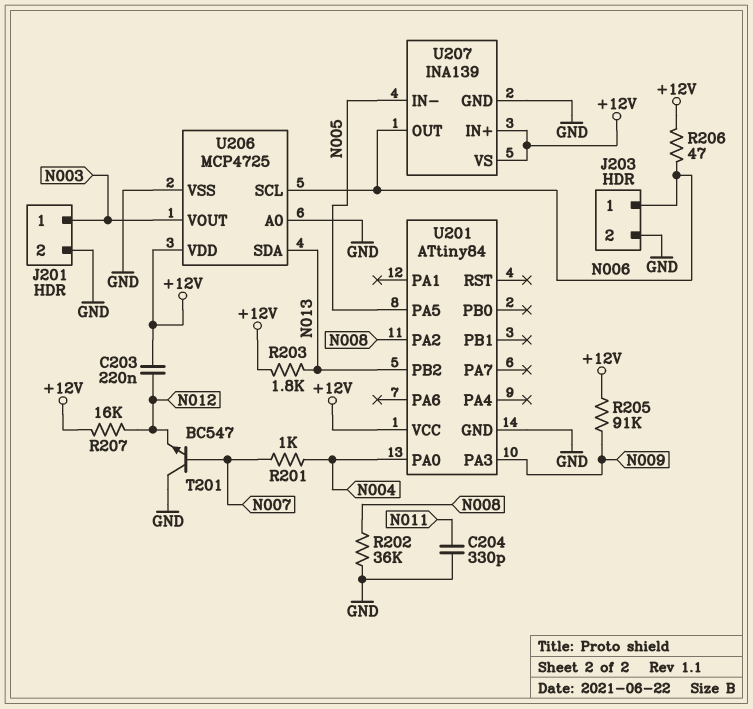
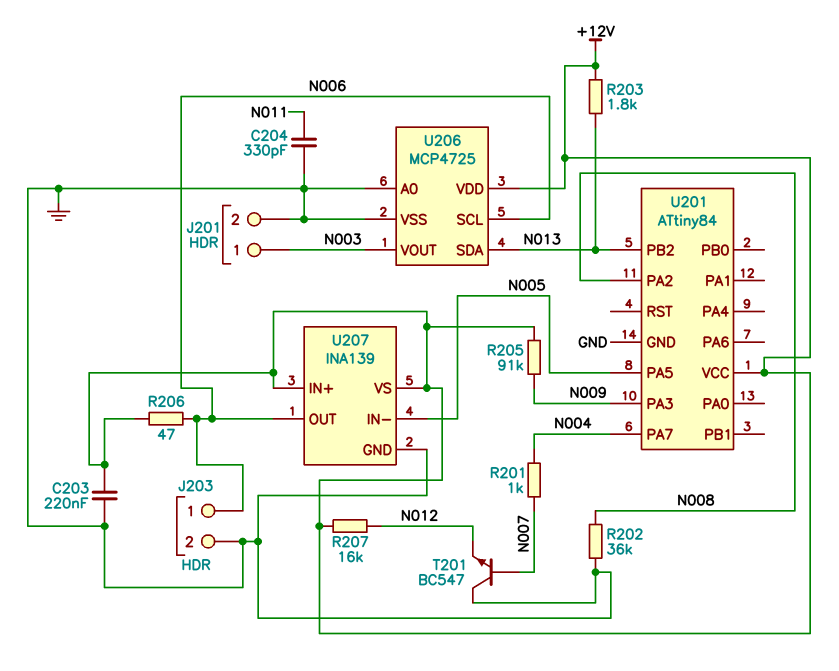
C203: 220nF (+12V, N012) -> 220nF (+12V, GND)
U201 pin PA0: N004 -> none
U201 pin PA7: none -> N004

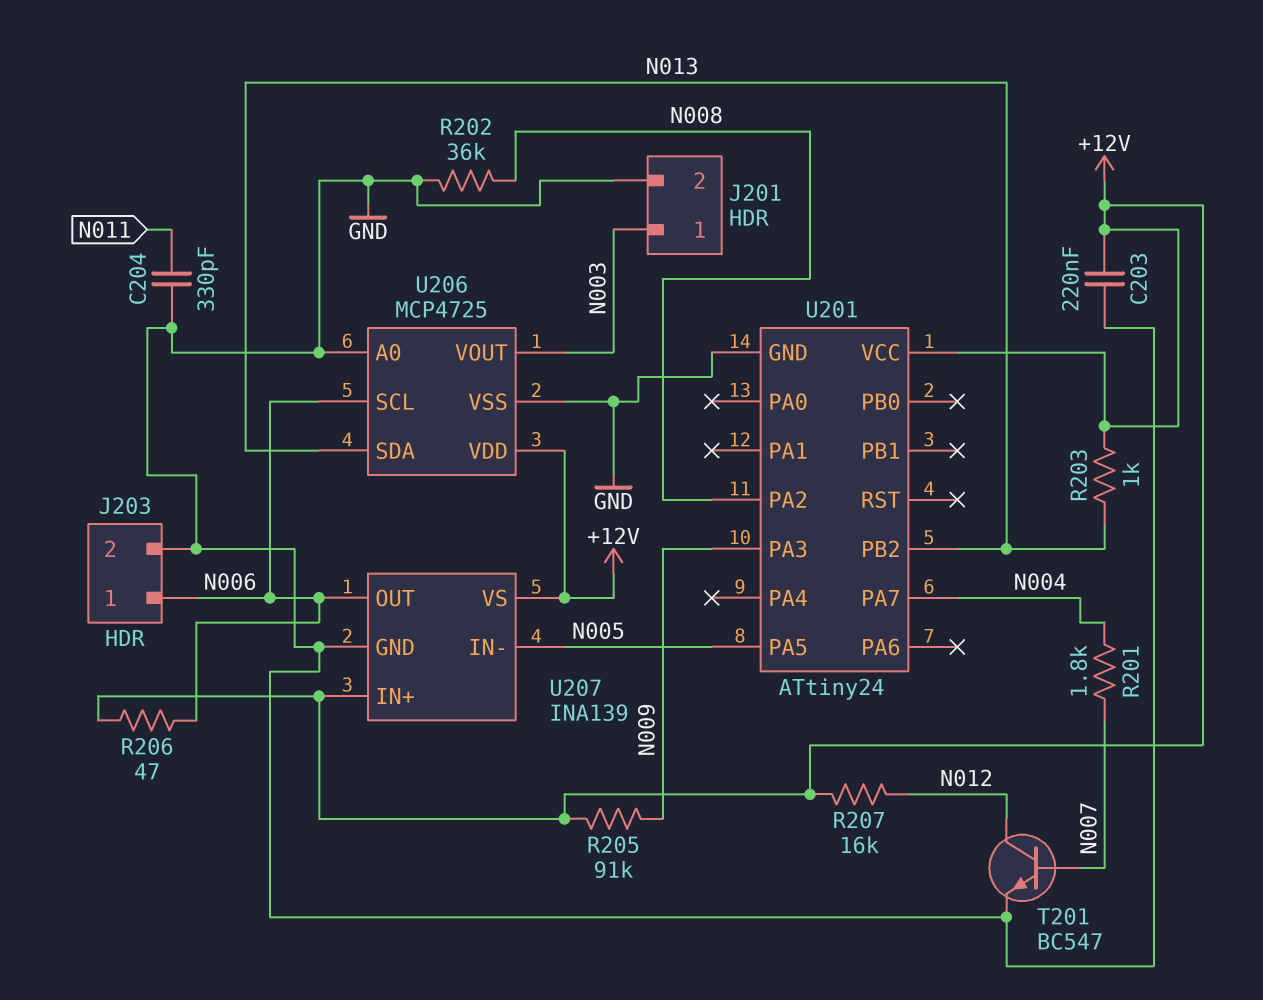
R201: 1k (N004, N007) -> 1.8k (N004, N007)
R203: 1.8k (+12V, N013) -> 1k (+12V, N013)
T201: NPN BC547 (B N007, C GND, E N012) -> NPN BC547 (B N007, C N012, E GND)
U201: ATtiny84 -> ATtiny24

